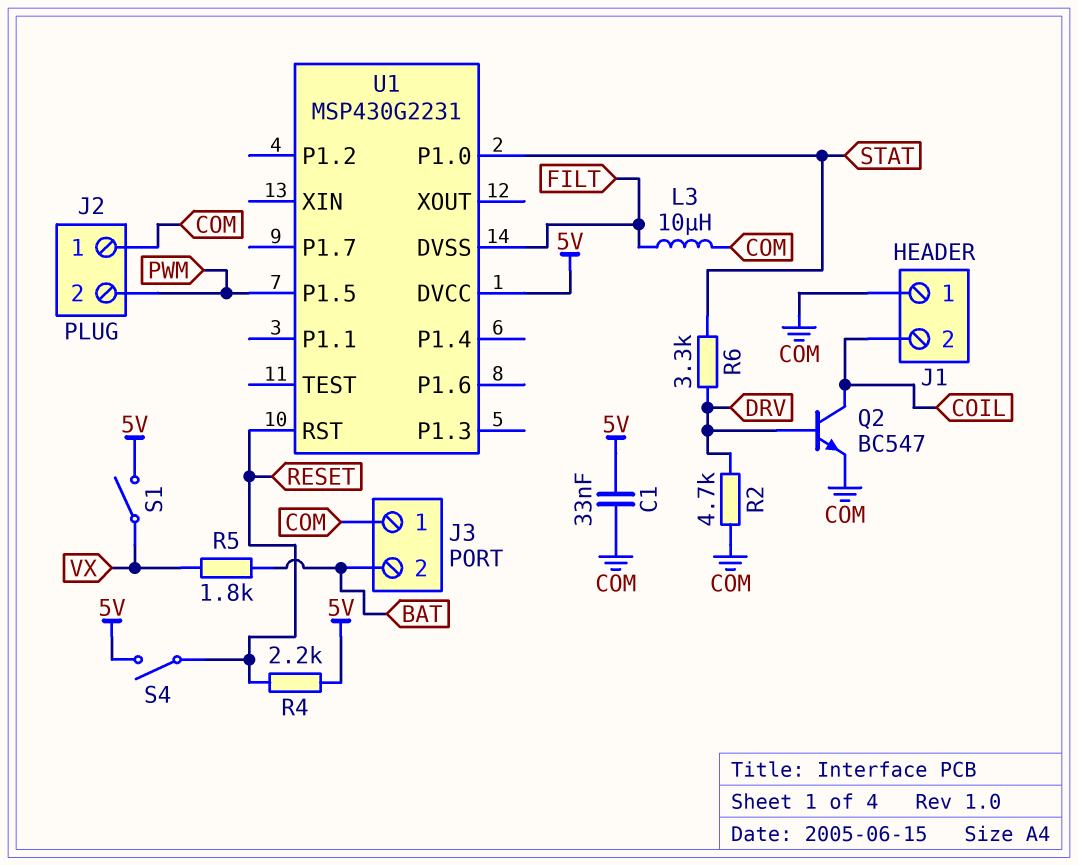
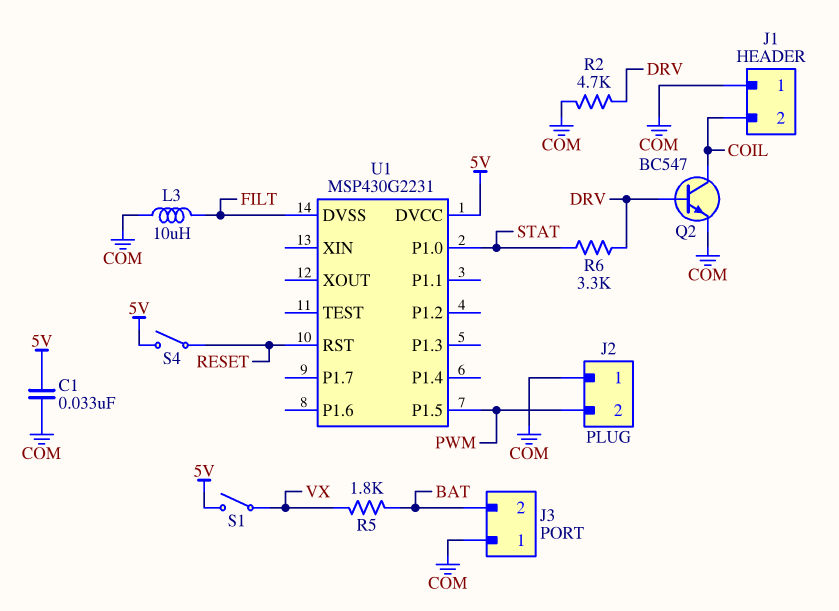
R4: 2.2k (5V, RESET) -> none

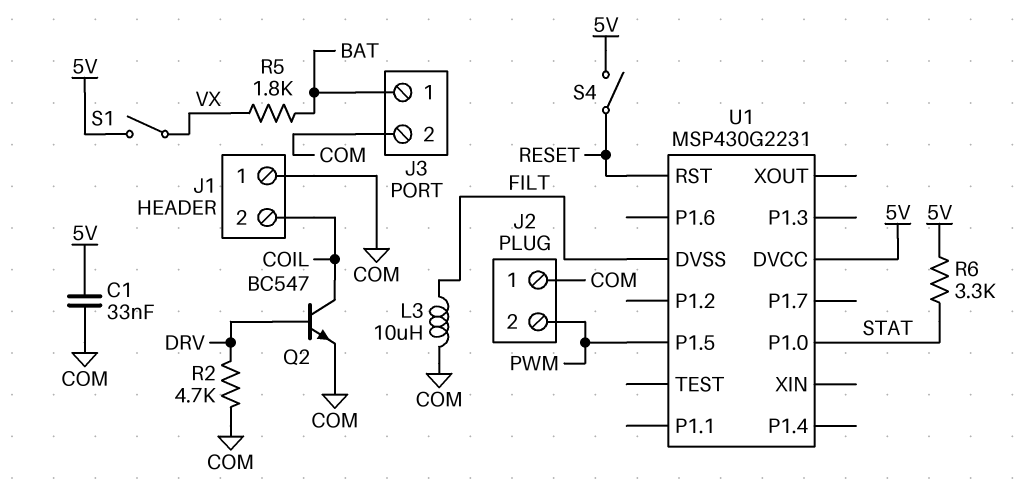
J3 pin 1: COM -> BAT
J3 pin 2: BAT -> COM
R6: 3.3k (DRV, STAT) -> 3.3k (5V, STAT)

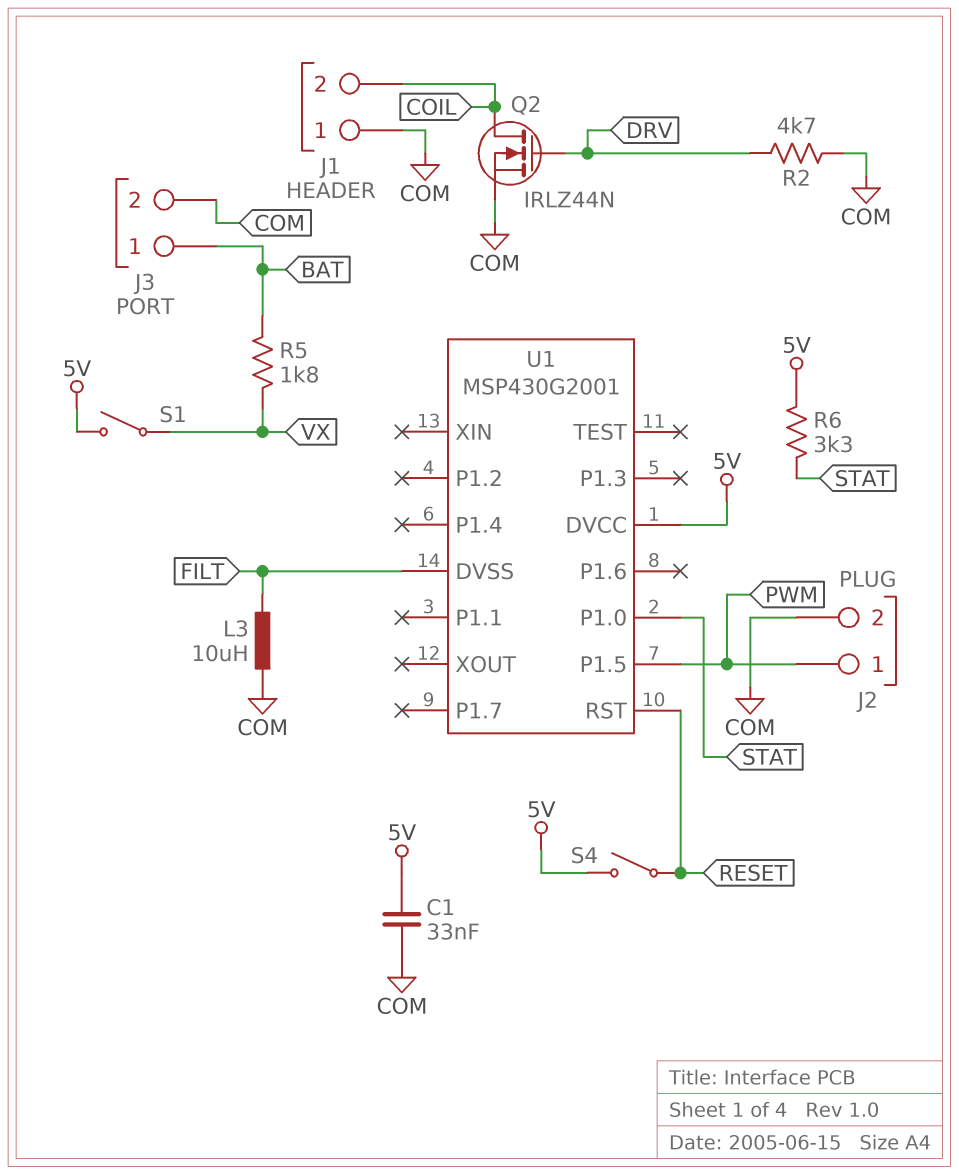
J2 pin 1: COM -> PWM
J2 pin 2: PWM -> COM
Q2: NPN BC547 (B DRV, C COIL, E COM) -> NMOS IRLZ44N (G DRV, D COIL, S COM)
U1: MSP430G2231 -> MSP430G2001

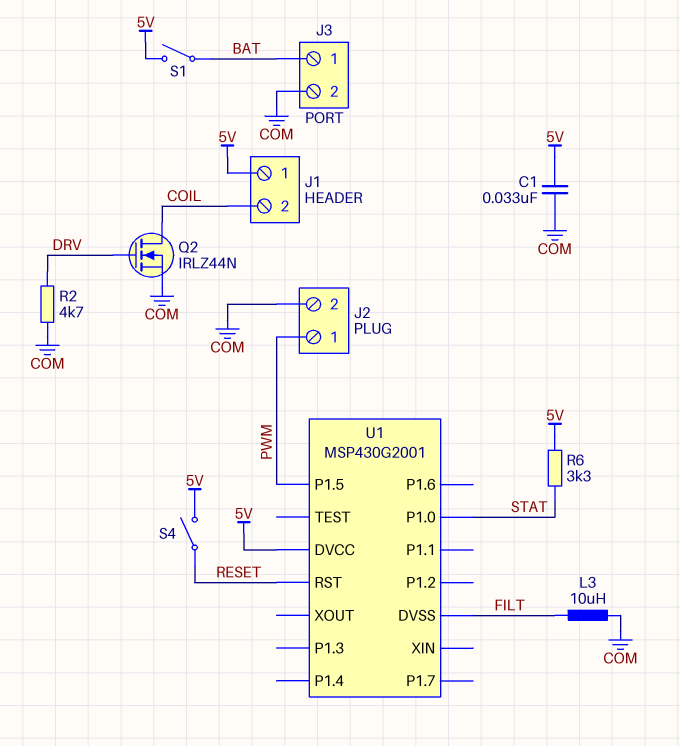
J1 pin 1: COM -> 5V
R5: 1.8k (BAT, VX) -> none
S1: switch (5V, VX) -> switch (5V, BAT)

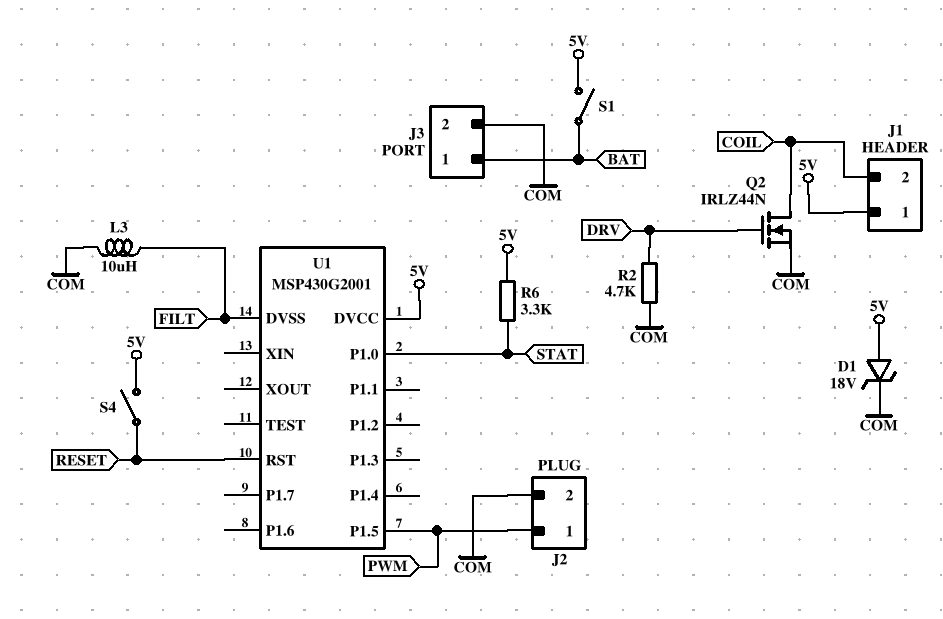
C1: 33nF (5V, COM) -> none
D1: none -> zener 18V (A 5V, K COM)

